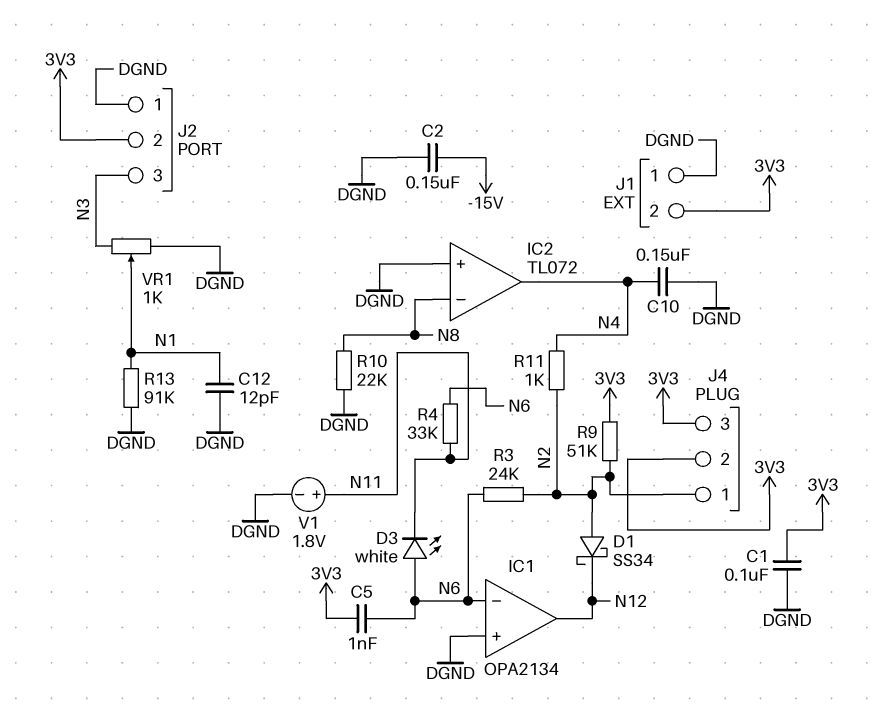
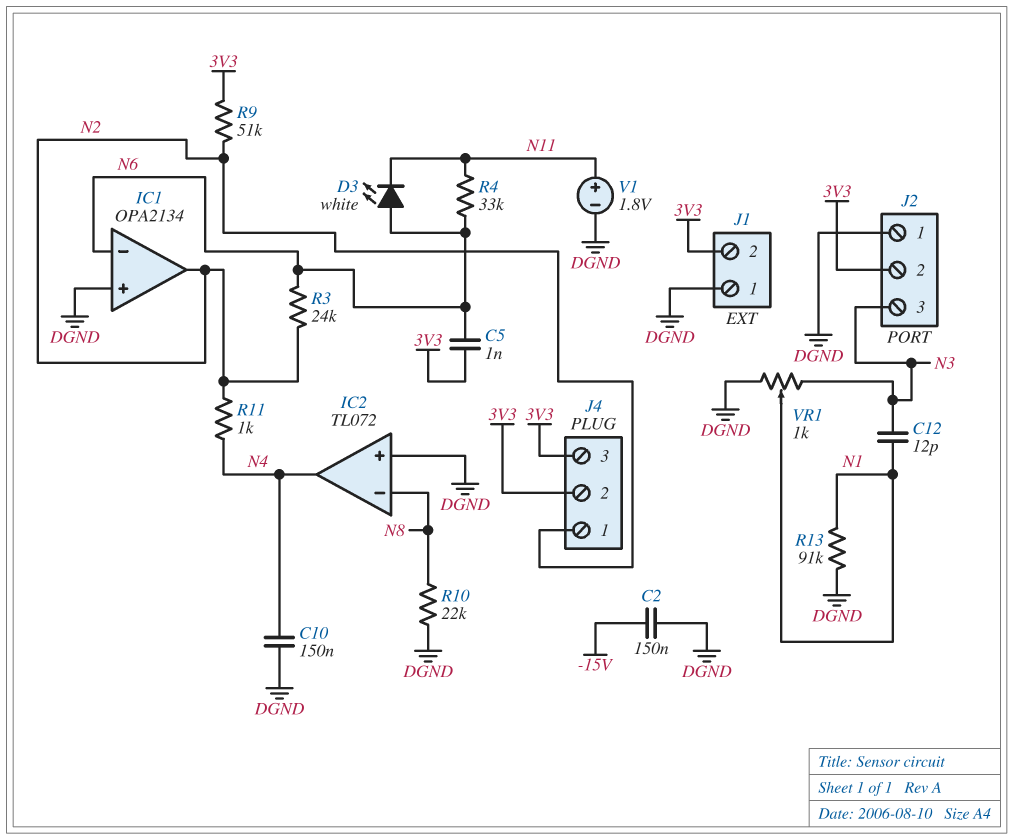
C1: 100nF (3V3, DGND) -> none
C12: 12pF (DGND, N1) -> 12pF (N1, N3)
D1: schottky SS34 (A N2, K N12) -> none
IC1 pin out: N12 -> N2

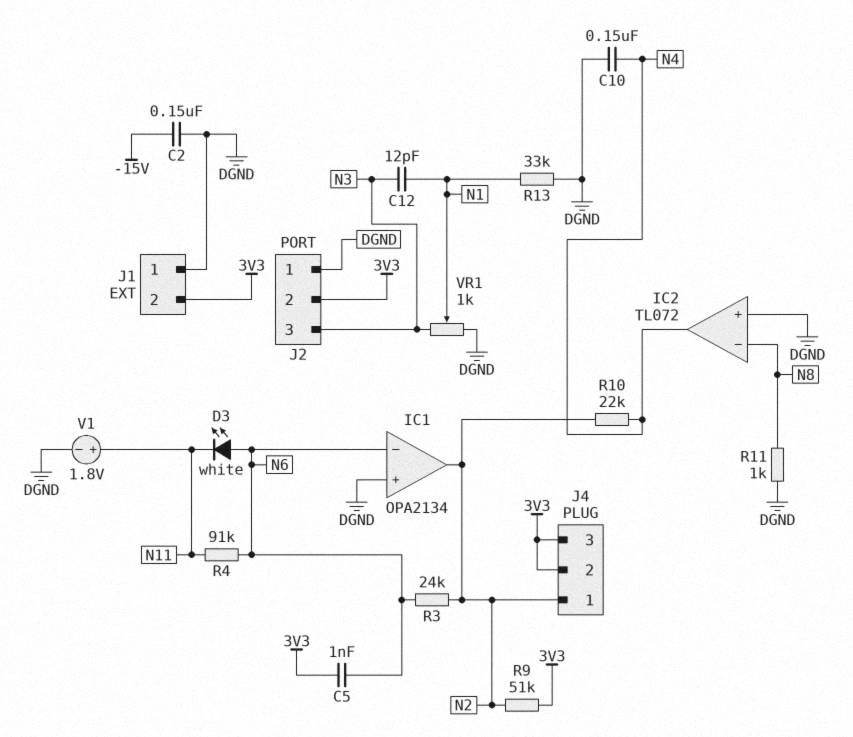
R4: 33k (N6, N11) -> 91k (N6, N11)
R10: 22k (DGND, N8) -> 22k (N2, N4)
R11: 1k (N2, N4) -> 1k (DGND, N8)
R13: 91k (DGND, N1) -> 33k (DGND, N1)

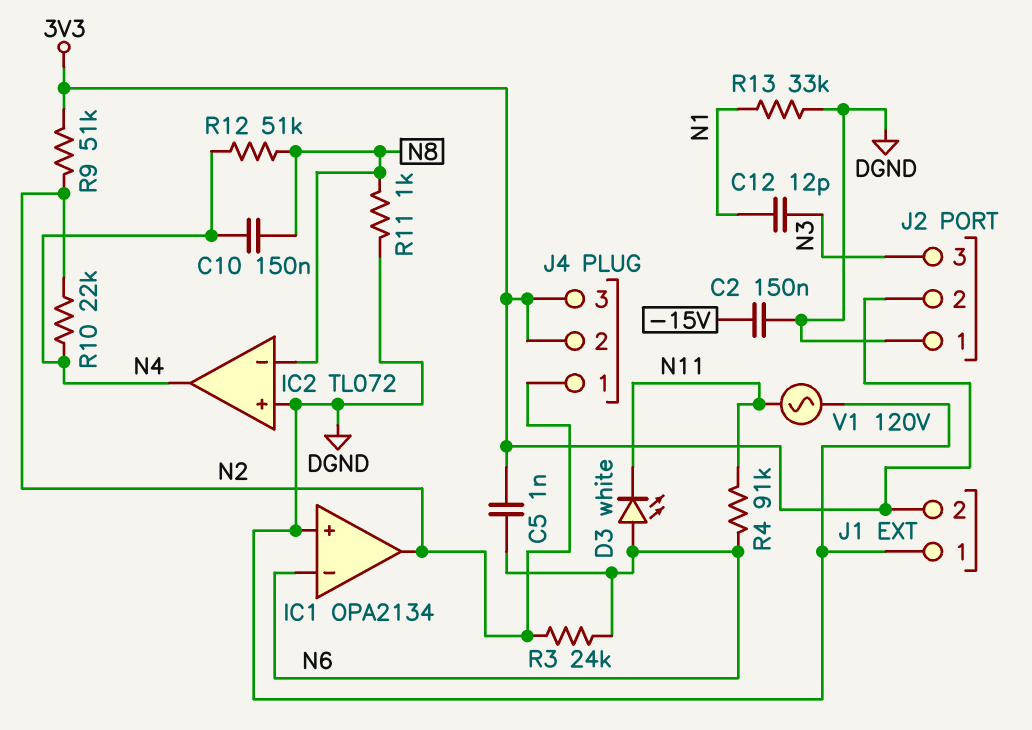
C10: 150nF (DGND, N4) -> 150nF (N4, N8)
R12: none -> 51k (N4, N8)
V1: 1.8V (plus N11, minus DGND) -> AC 120V (DGND, N11)
VR1: 1k (DGND, N3, wiper N1) -> none

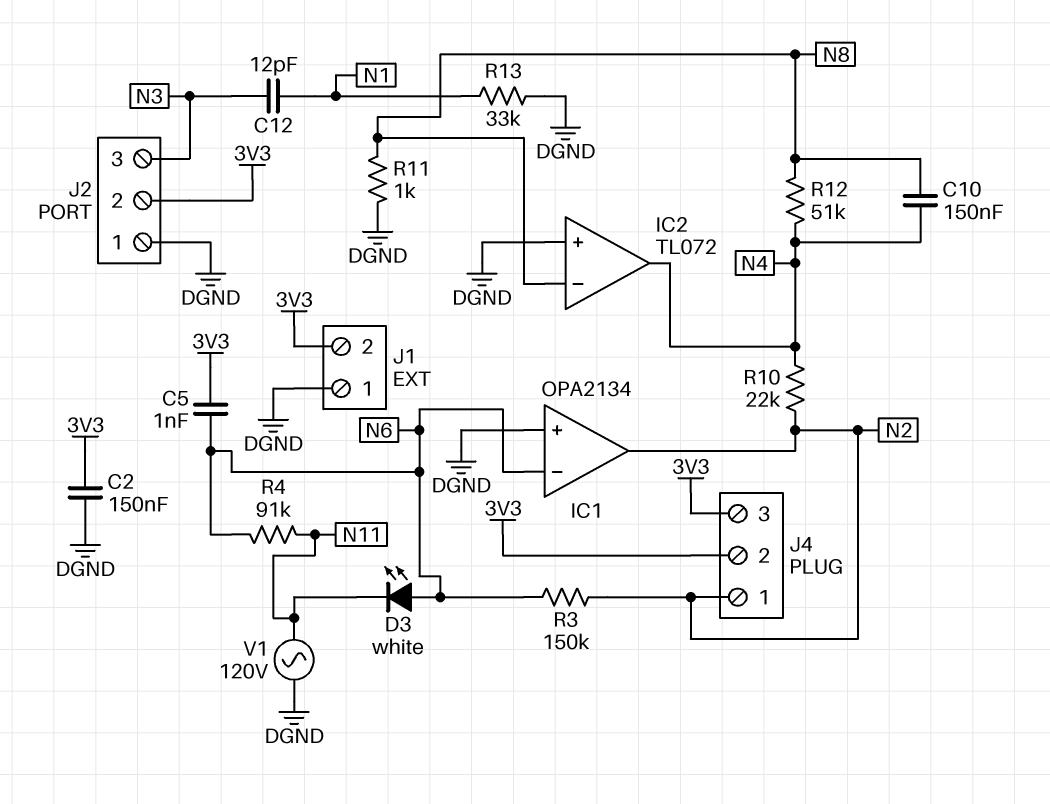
C2: 150nF (-15V, DGND) -> 150nF (3V3, DGND)
R3: 24k (N2, N6) -> 150k (N2, N6)
R9: 51k (3V3, N2) -> none

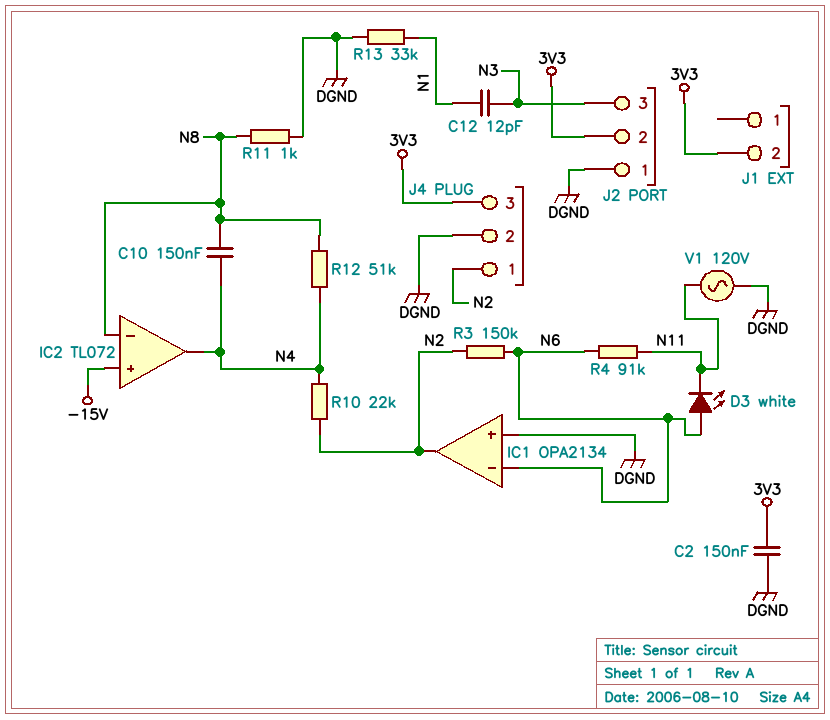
C5: 1nF (3V3, N6) -> none
IC2 pin in+: DGND -> -15V
J1 pin 1: DGND -> none
J4 pin 2: 3V3 -> DGND

